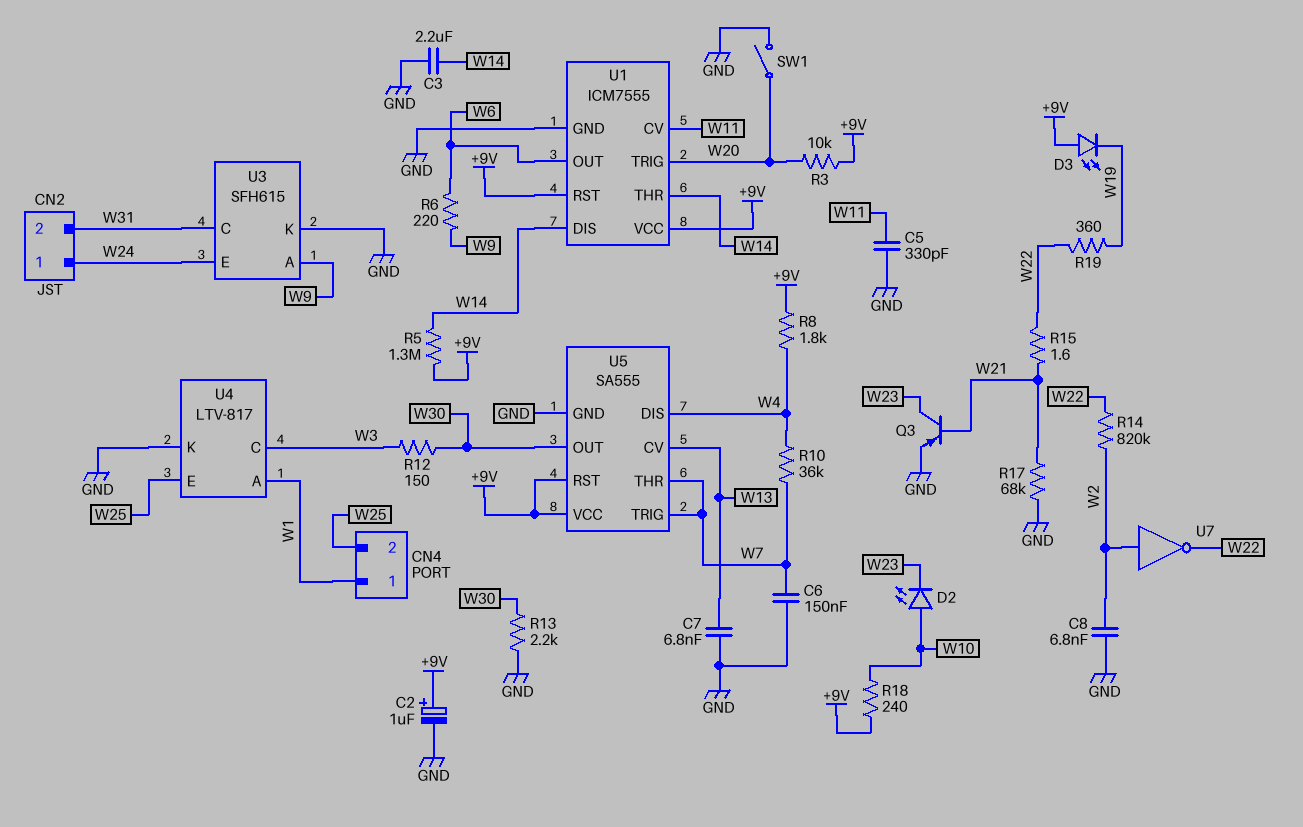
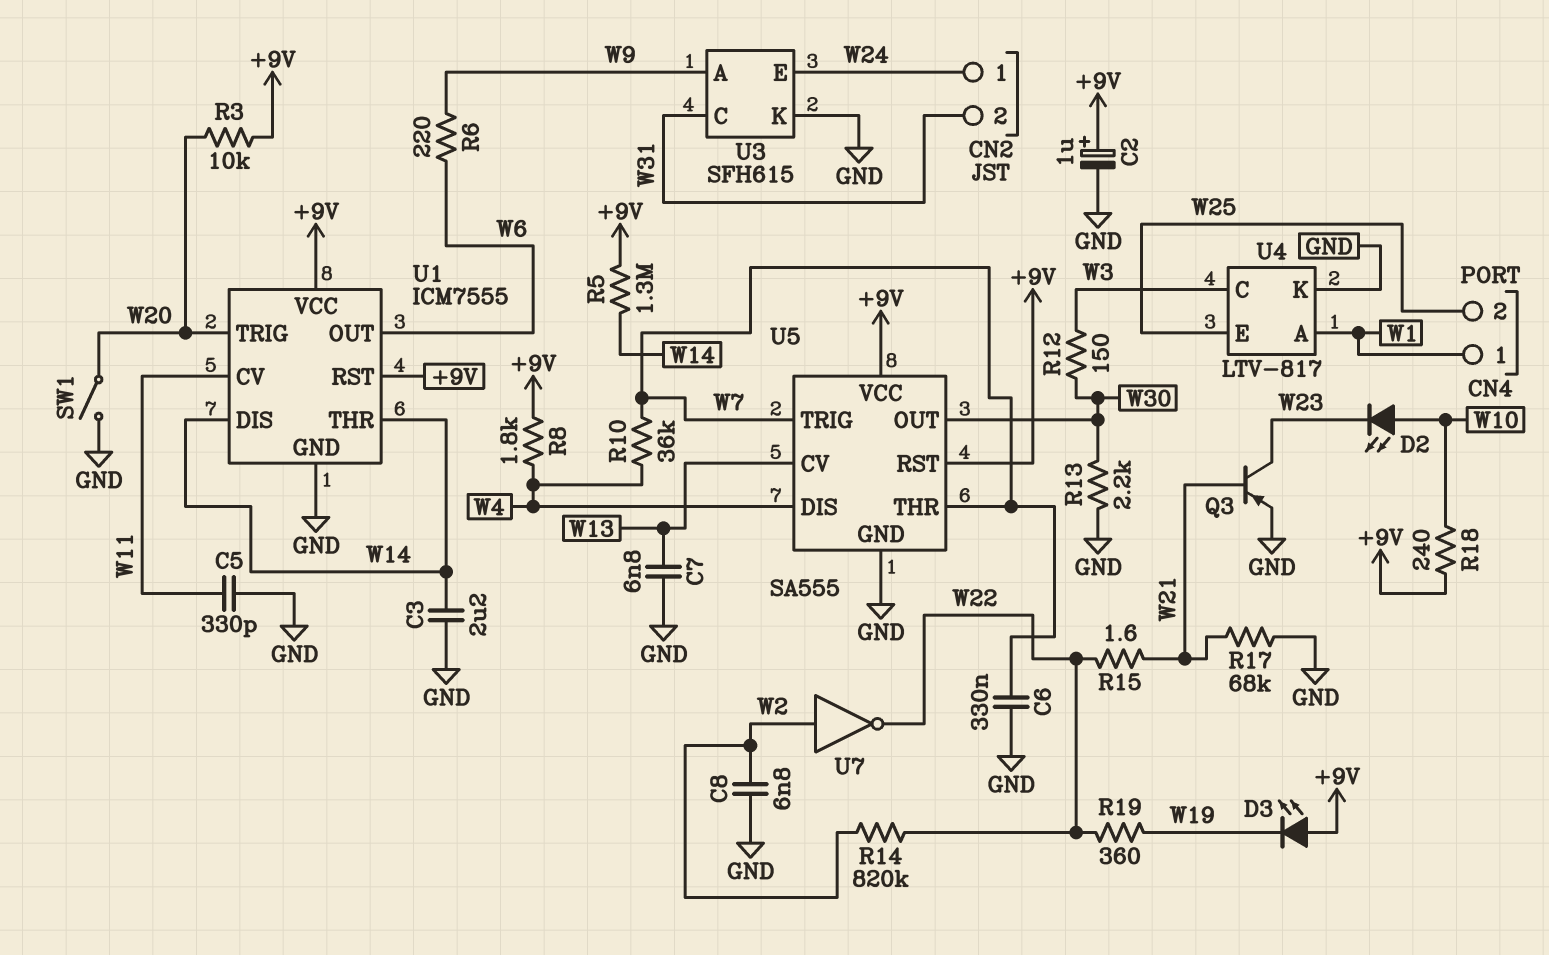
C6: 150nF (GND, W7) -> 330nF (GND, W7)

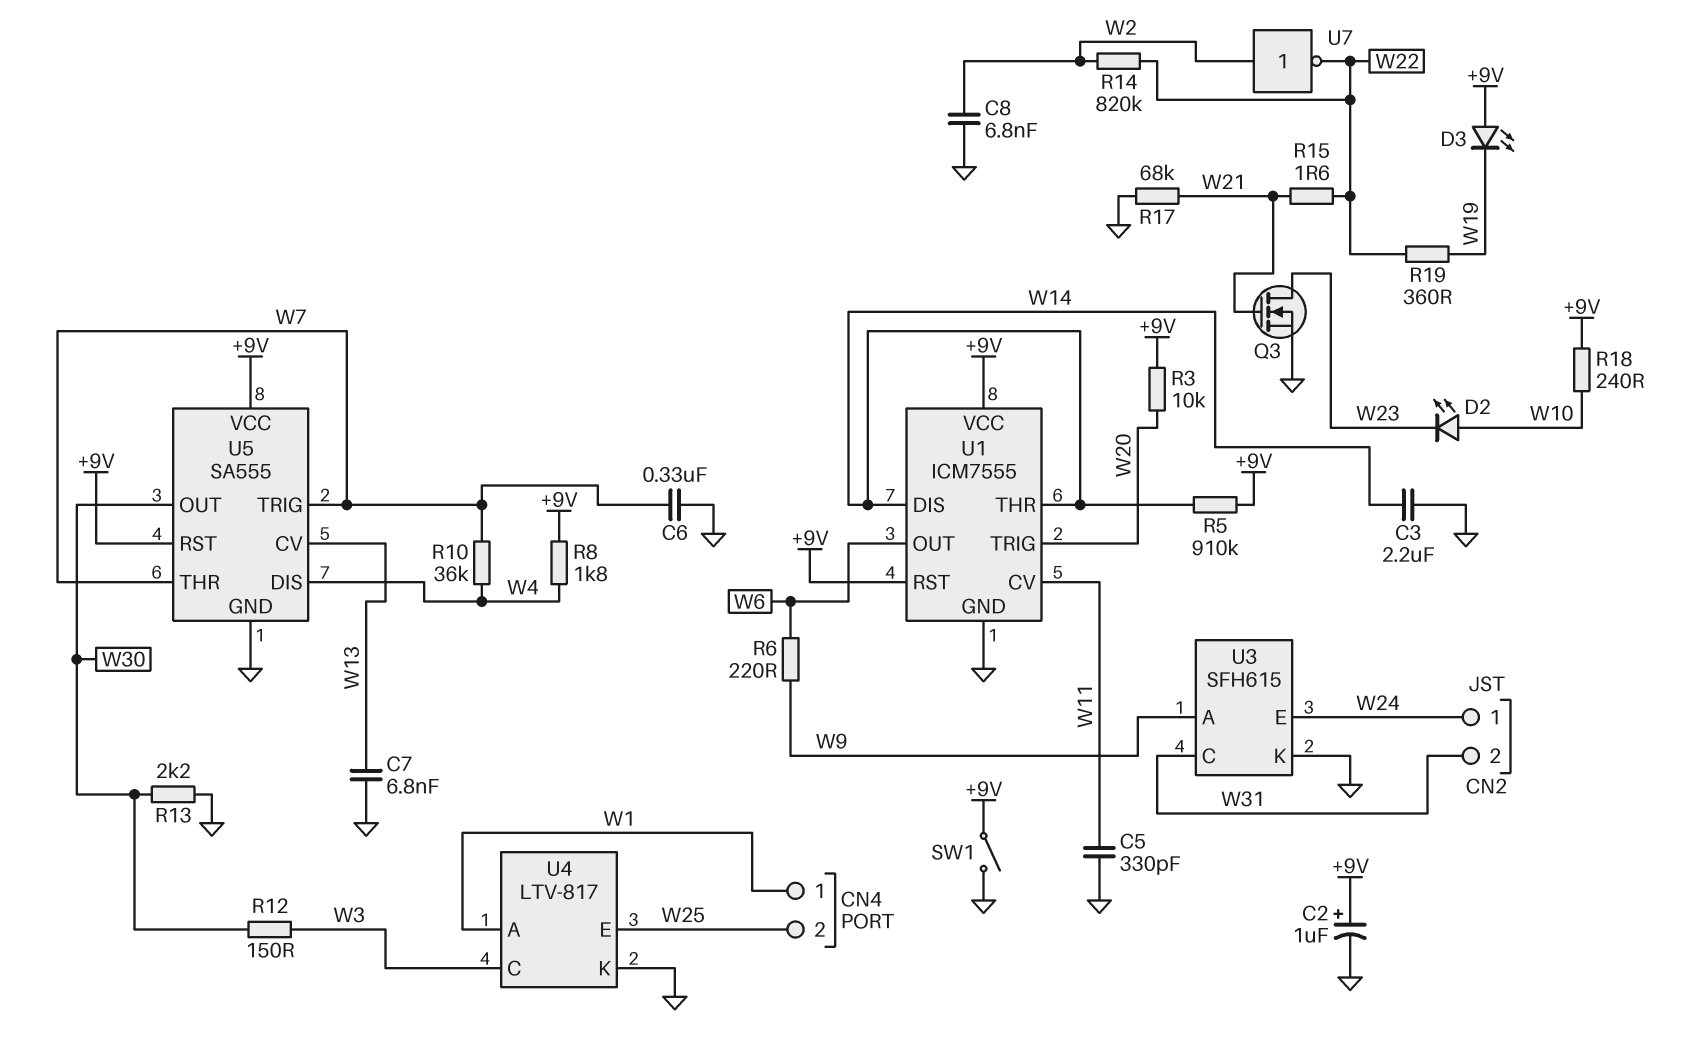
Q3: PNP (B W21, C W23, E GND) -> NMOS (G W21, D W23, S GND)
R5: 1.3M (+9V, W14) -> 910k (+9V, W14)
SW1: switch (GND, W20) -> switch (+9V, GND)

